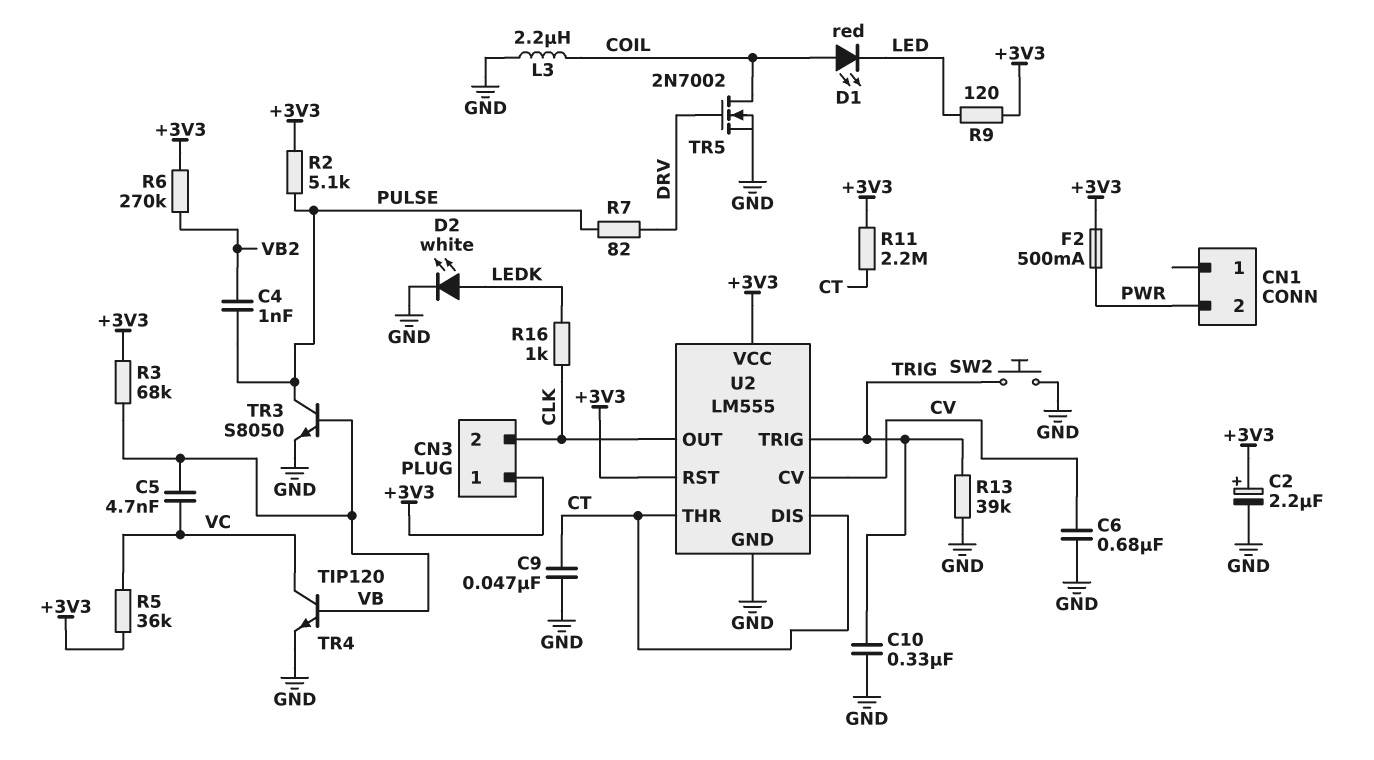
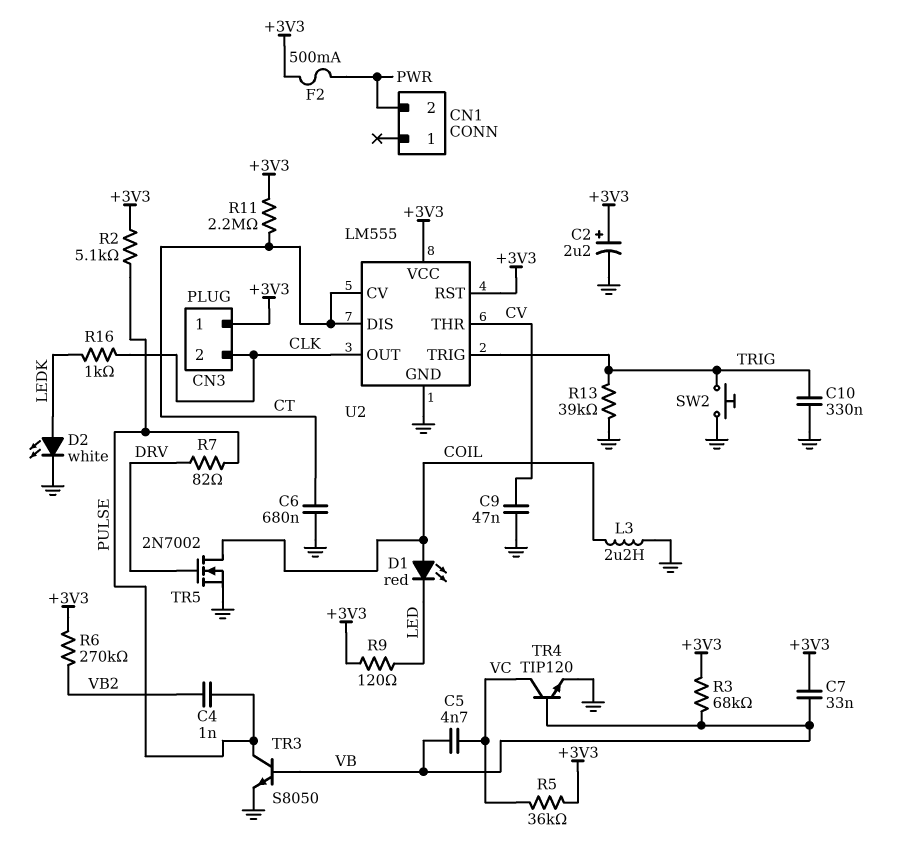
C6: 680nF (CV, GND) -> 680nF (CT, GND)
C7: none -> 33nF (+3V3, VB)
C9: 47nF (CT, GND) -> 47nF (CV, GND)
U2 pin CV: CV -> CT
U2 pin THR: CT -> CV

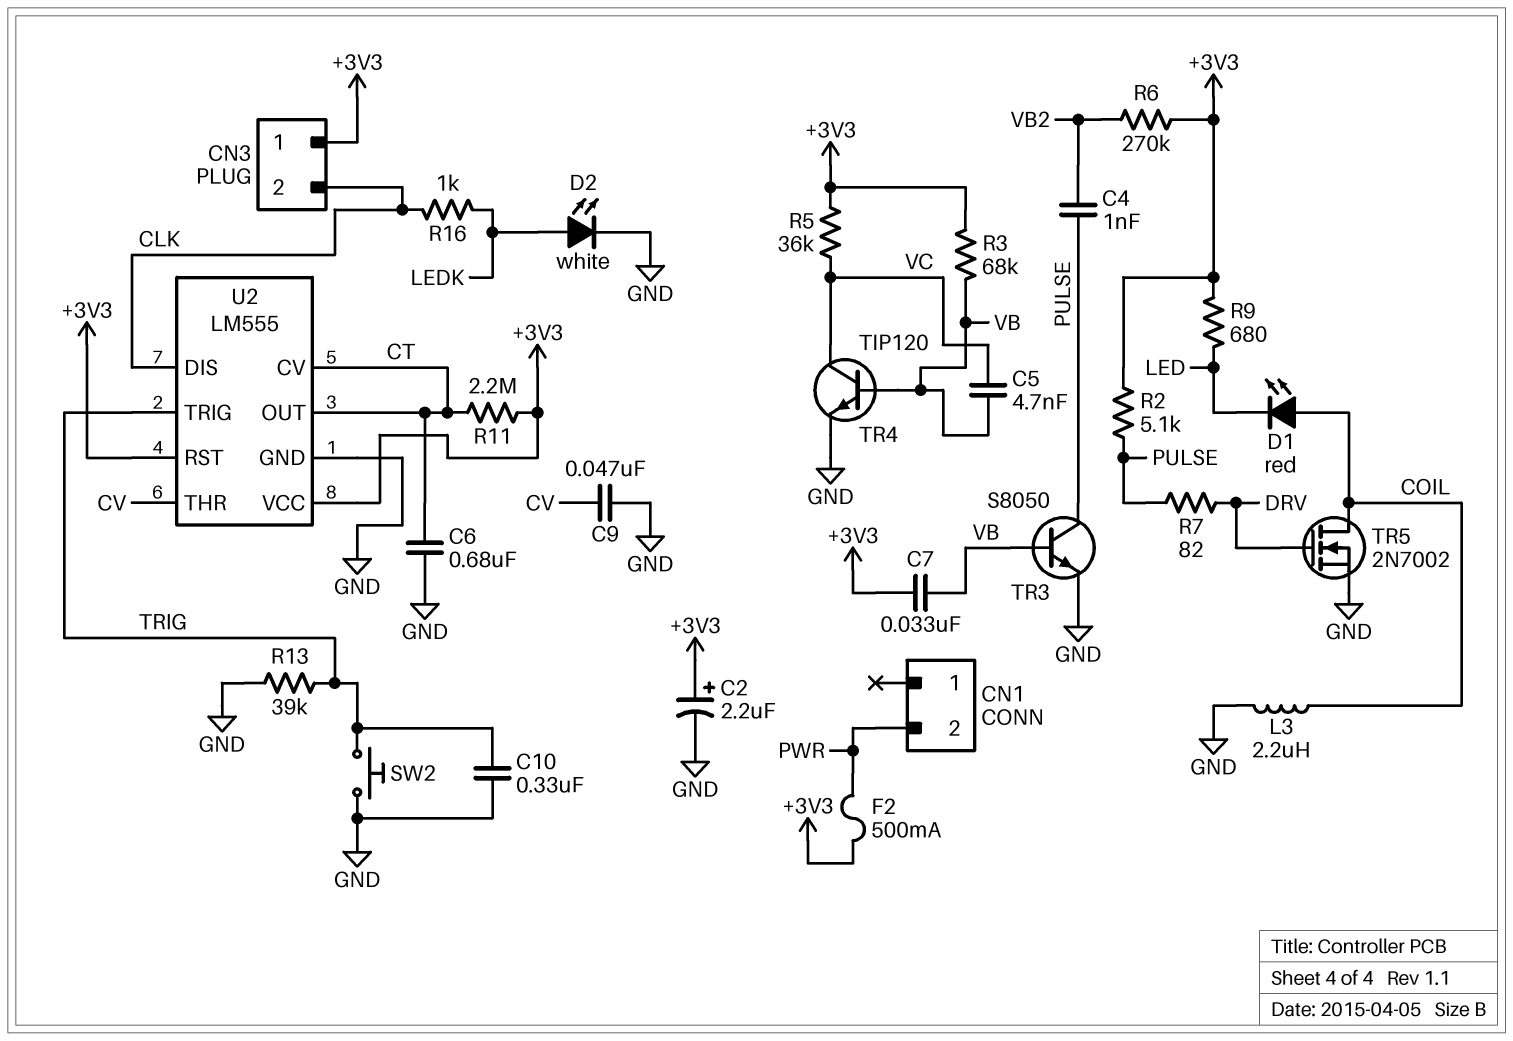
R9: 120 (+3V3, LED) -> 680 (+3V3, LED)
U2 pin DIS: CT -> CLK
U2 pin OUT: CLK -> CT

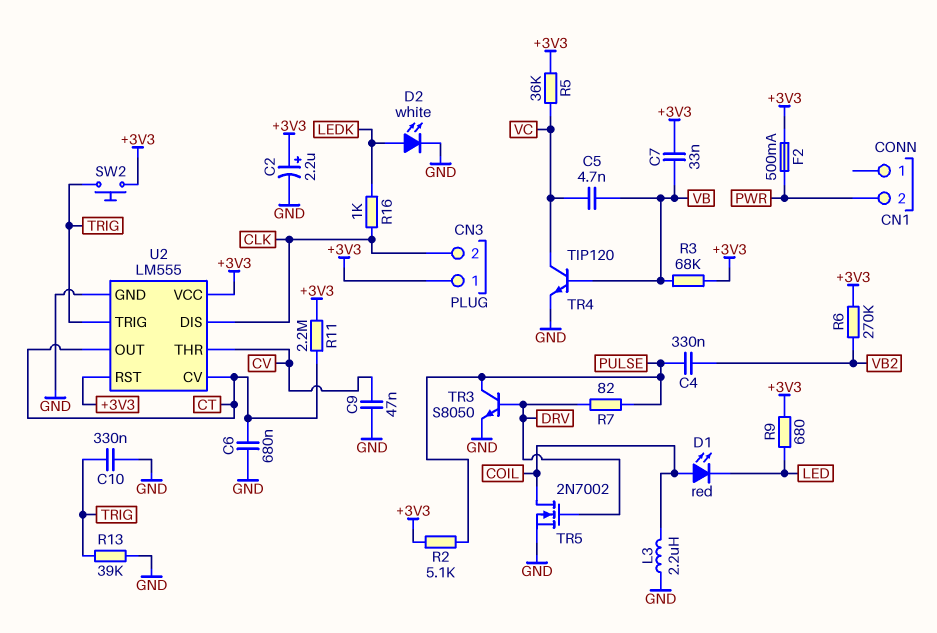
C4: 1nF (PULSE, VB2) -> 330nF (PULSE, VB2)
SW2: button (GND, TRIG) -> button (+3V3, TRIG)
TR3: NPN S8050 (B VB, C PULSE, E GND) -> NPN S8050 (B DRV, C PULSE, E GND)

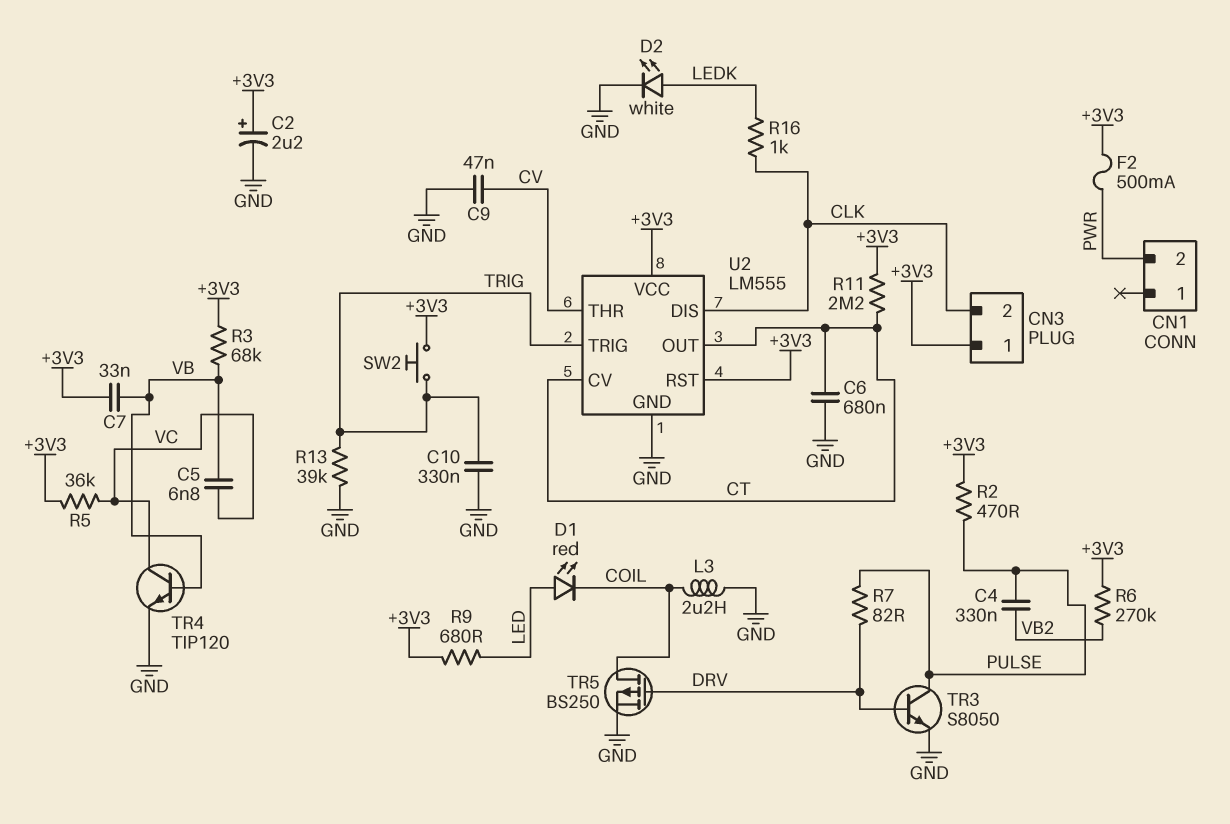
C5: 4.7nF (VB, VC) -> 6.8nF (VB, VC)
D1: LED red (A COIL, K LED) -> LED red (A LED, K COIL)
R2: 5.1k (+3V3, PULSE) -> 470 (+3V3, PULSE)
TR5: NMOS 2N7002 (G DRV, D COIL, S GND) -> PMOS BS250 (G DRV, D COIL, S GND)

